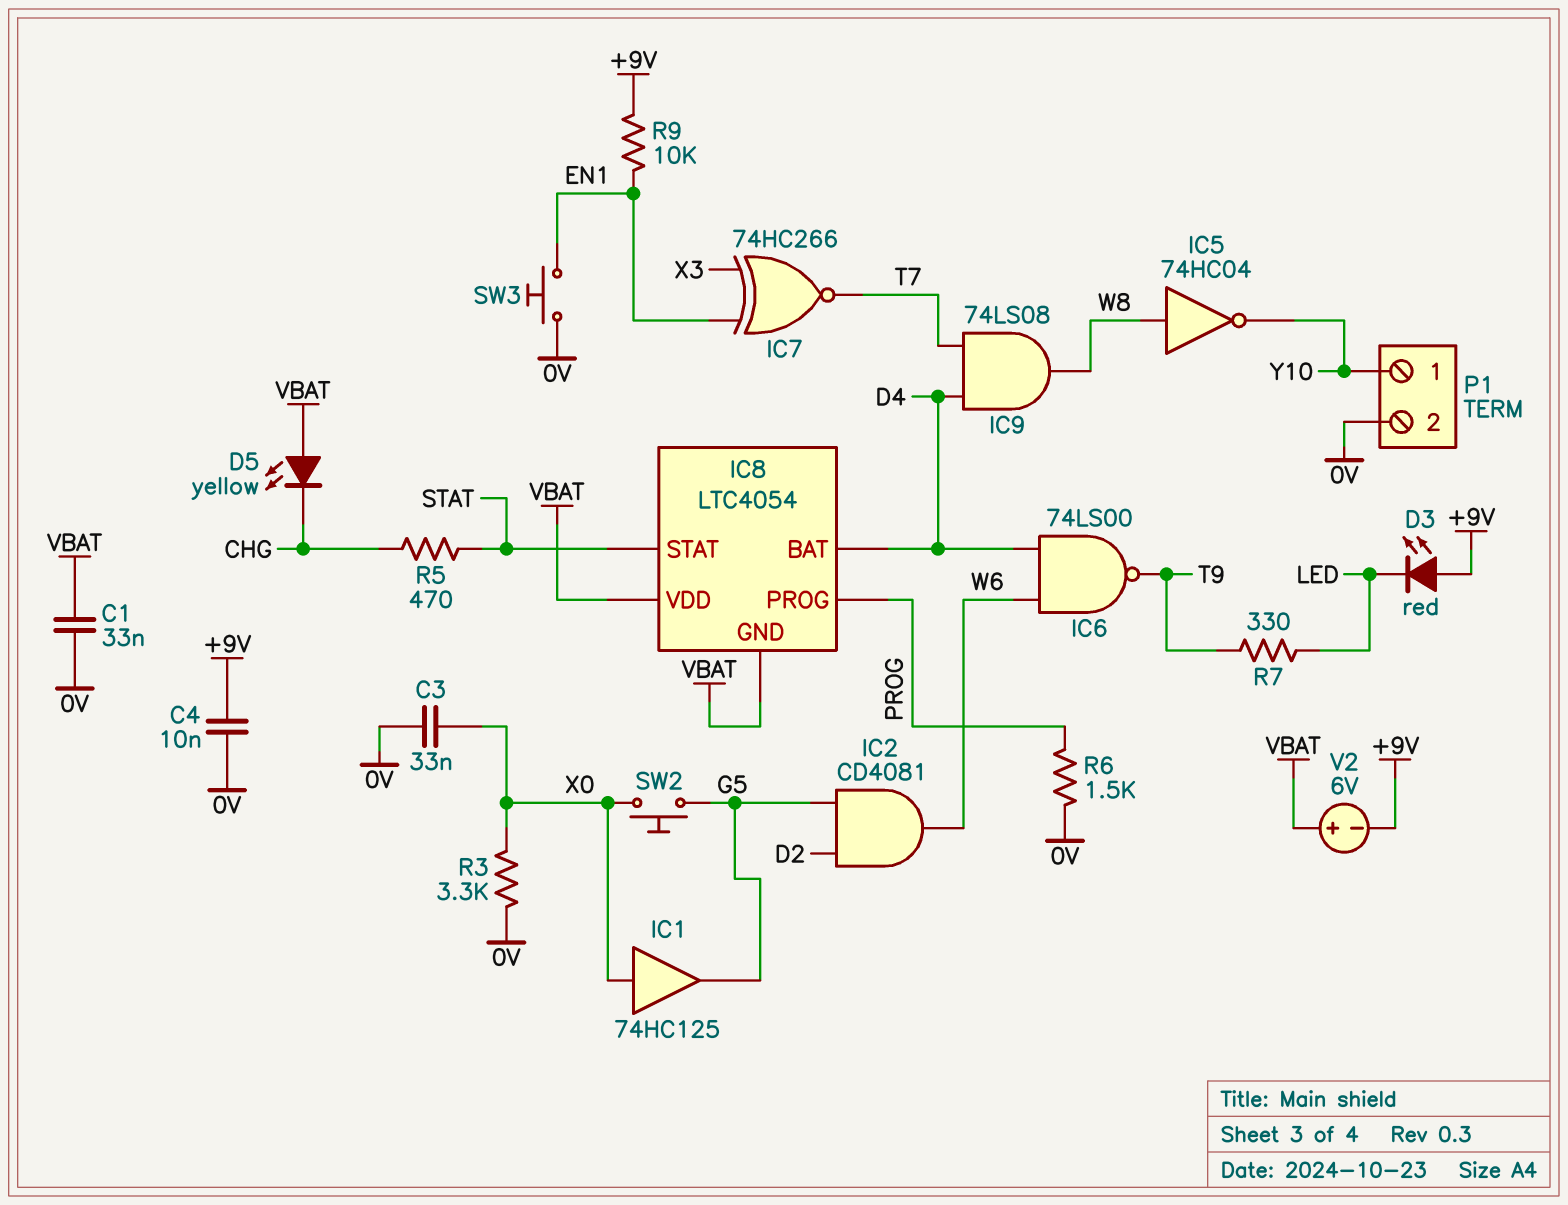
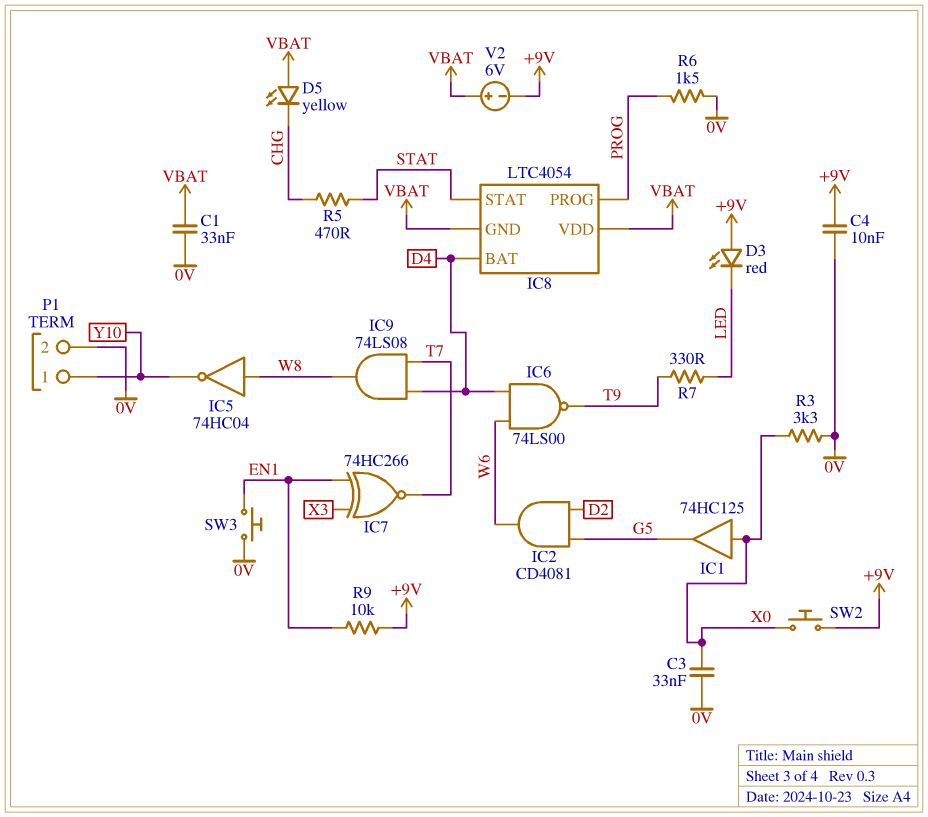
SW2: button (G5, X0) -> button (+9V, X0)

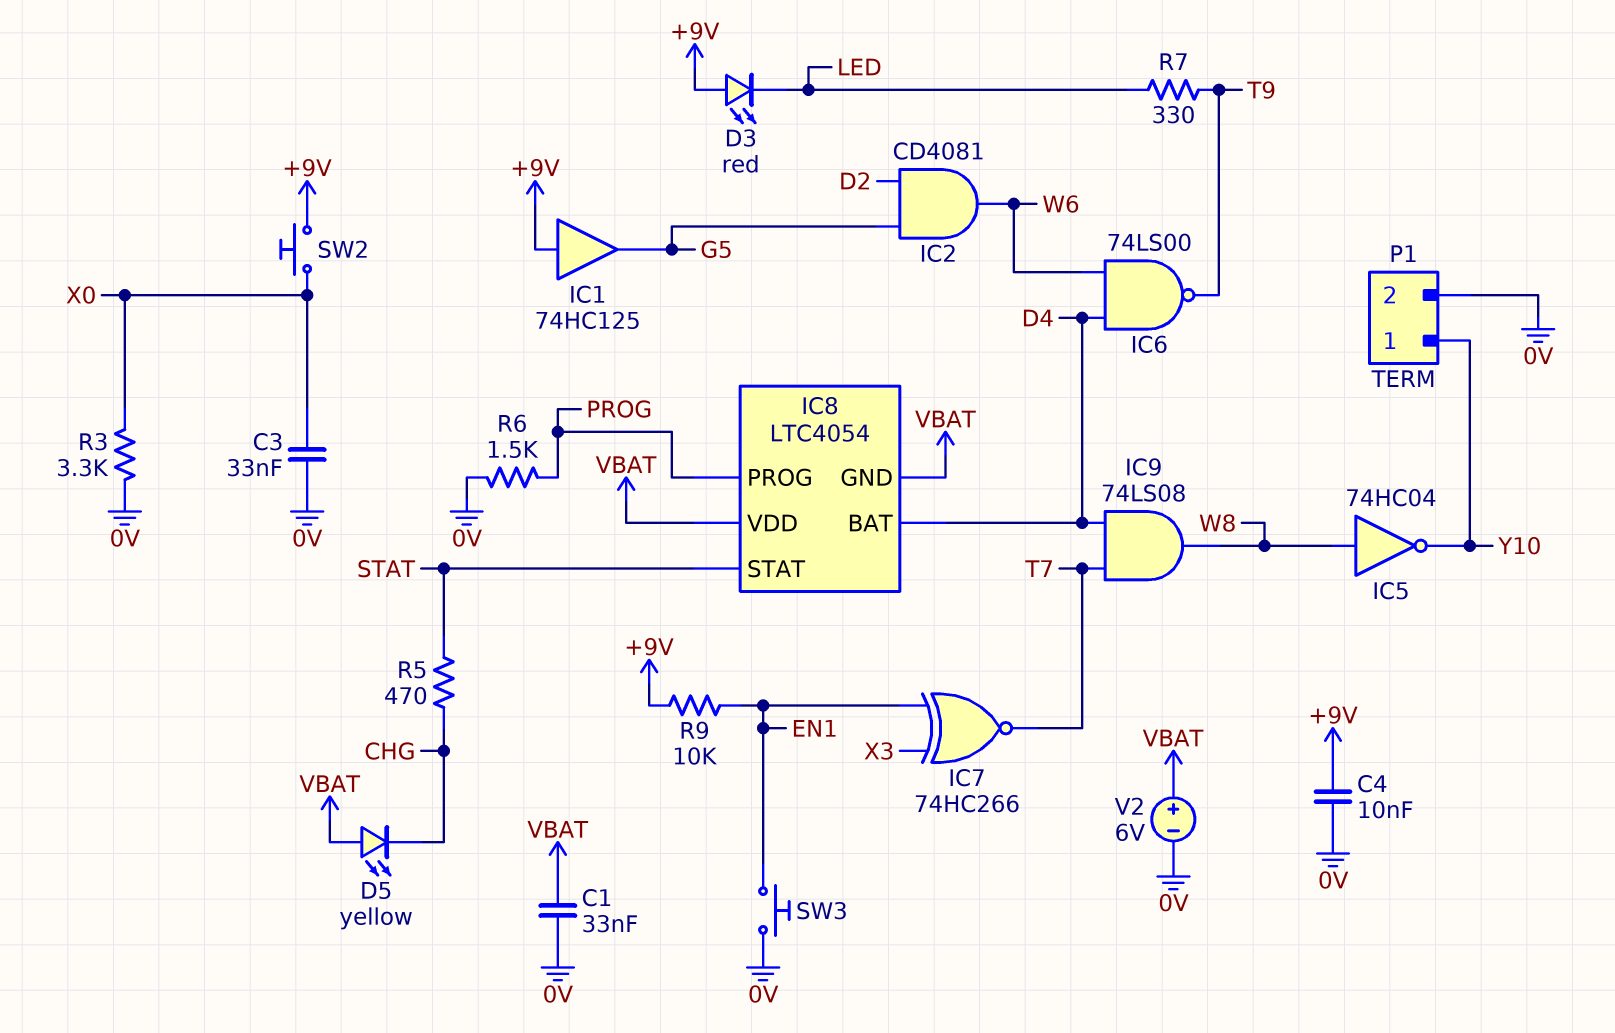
IC1: buffer 74HC125 (in X0, out G5) -> buffer 74HC125 (in +9V, out G5)
V2: 6V (plus VBAT, minus +9V) -> 6V (plus VBAT, minus 0V)

